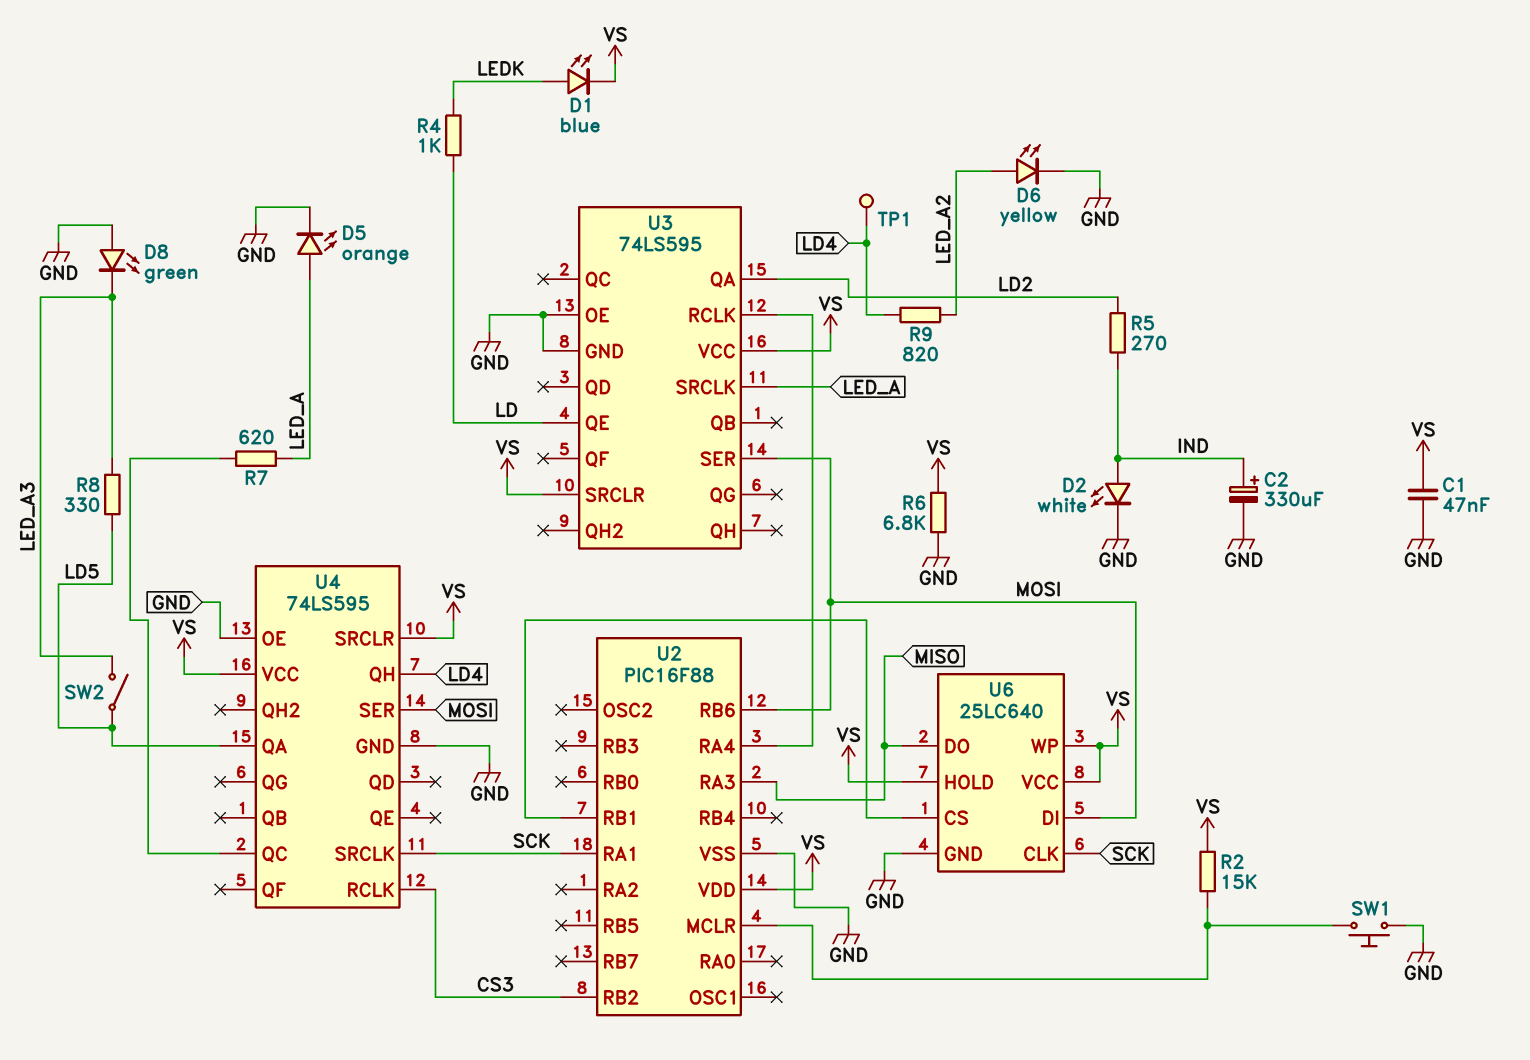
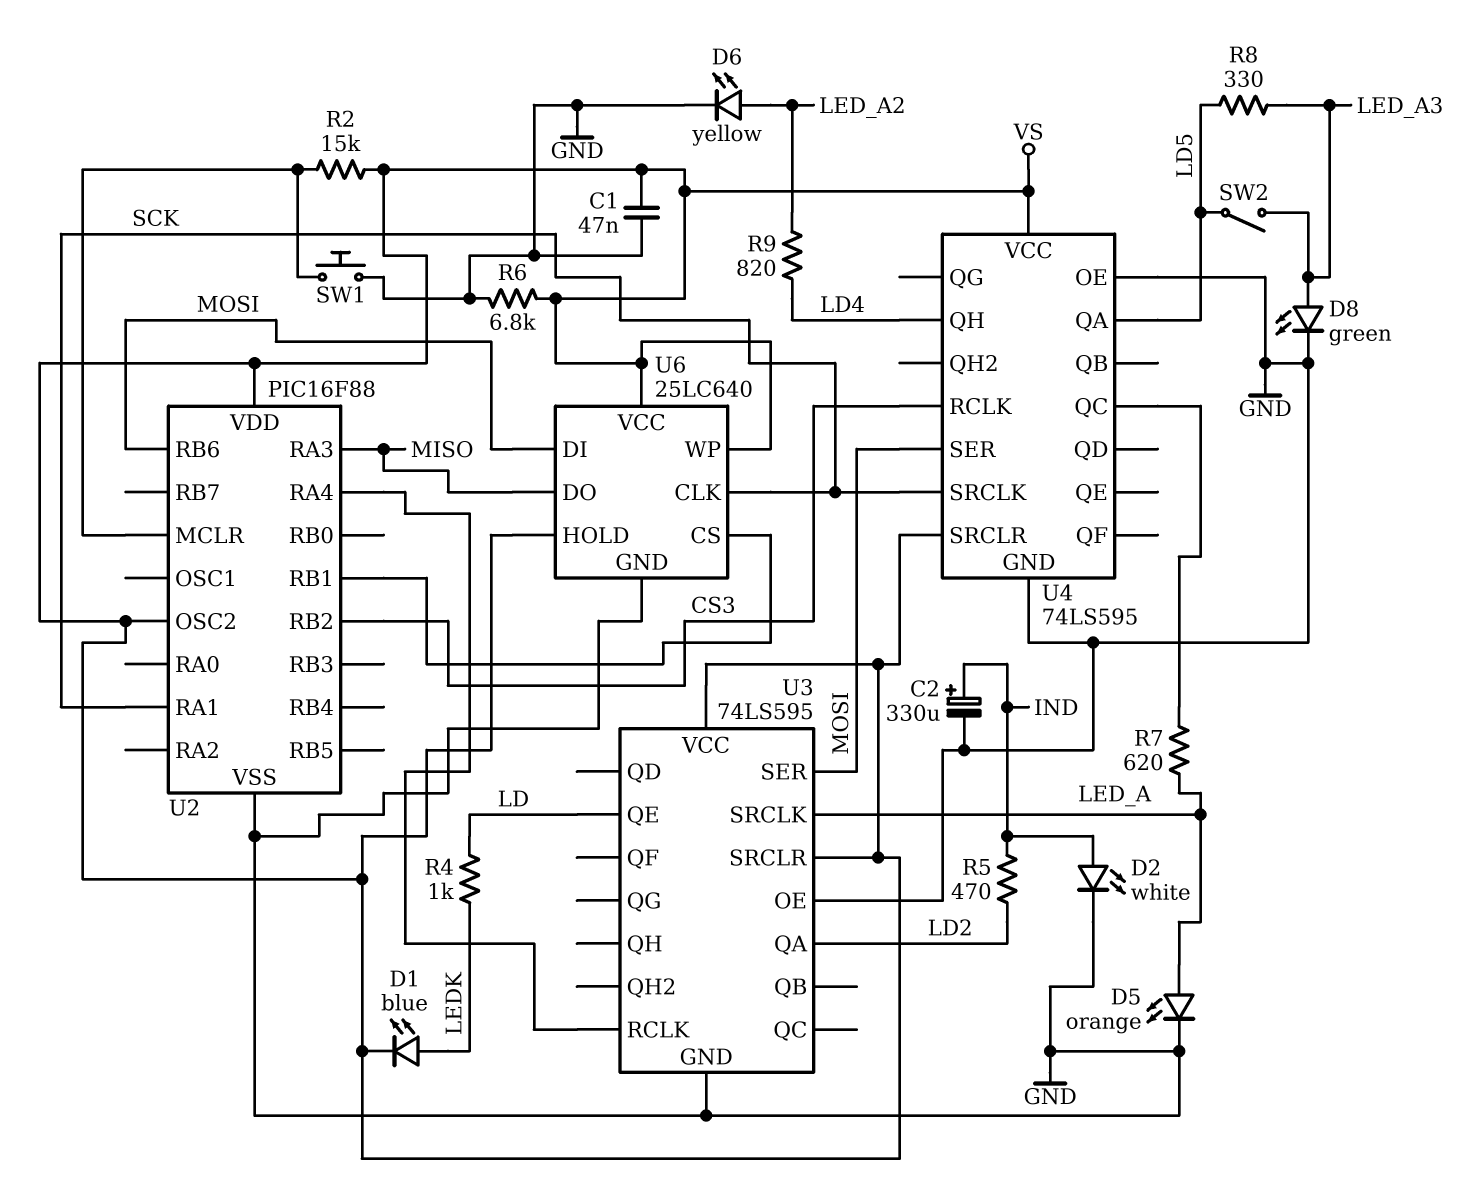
D8: LED green (A GND, K LED_A3) -> LED green (A LED_A3, K GND)
R5: 270 (IND, LD2) -> 470 (IND, LD2)
TP1: test point (LD4) -> none
U2 pin OSC2: none -> VS

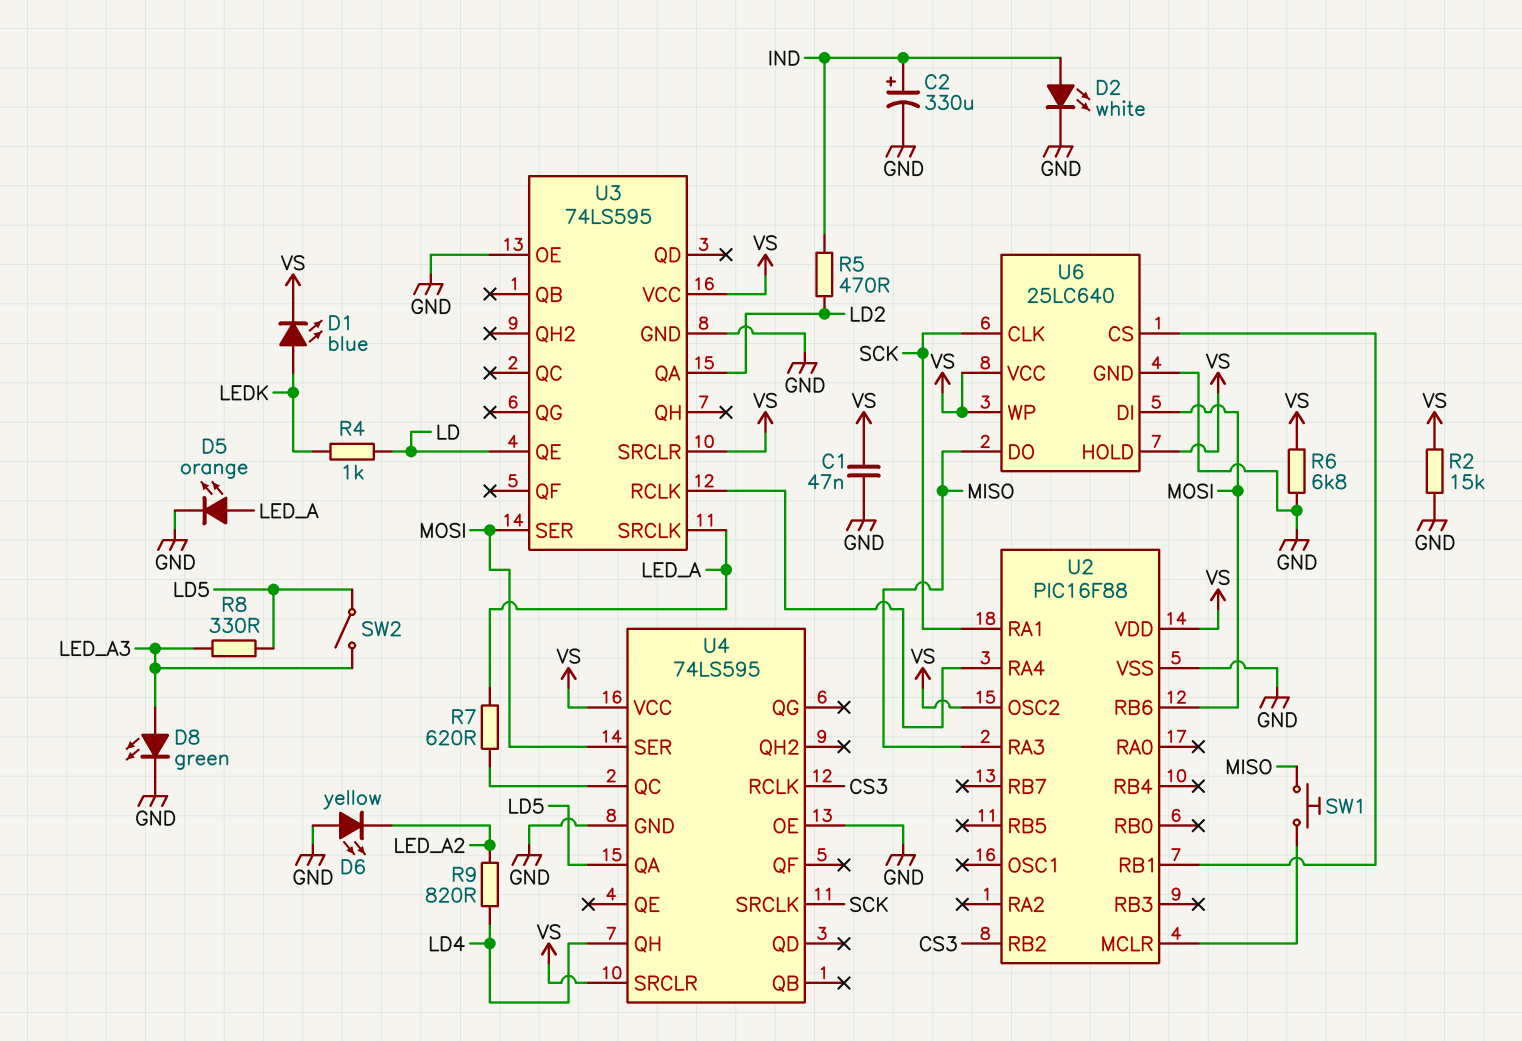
D6: LED yellow (A LED_A2, K GND) -> LED yellow (A GND, K LED_A2)
R2: 15k (U2/MCLR, VS) -> 15k (GND, VS)
SW1: button (GND, U2/MCLR) -> button (MISO, U2/MCLR)

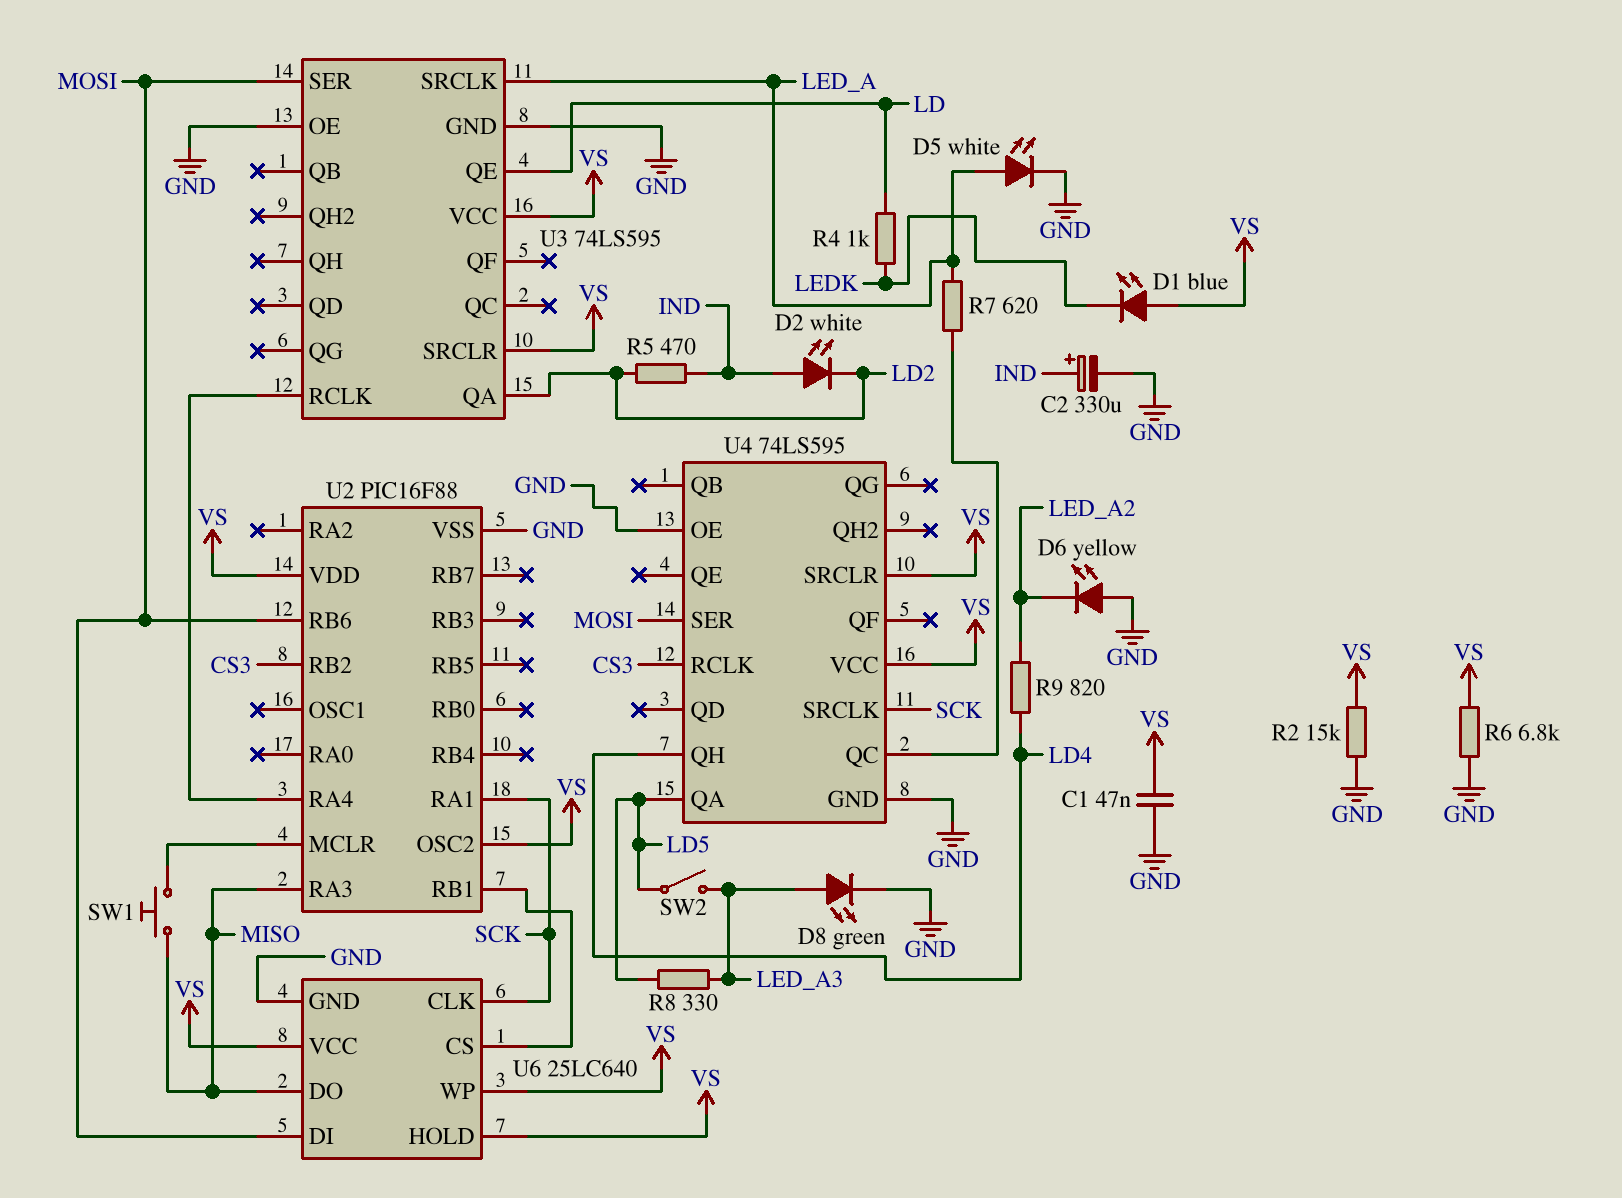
D1: LED blue (A LEDK, K VS) -> LED blue (A VS, K LEDK)
D2: LED white (A IND, K GND) -> LED white (A IND, K LD2)
D5: LED orange (A LED_A, K GND) -> LED white (A LED_A, K GND)

